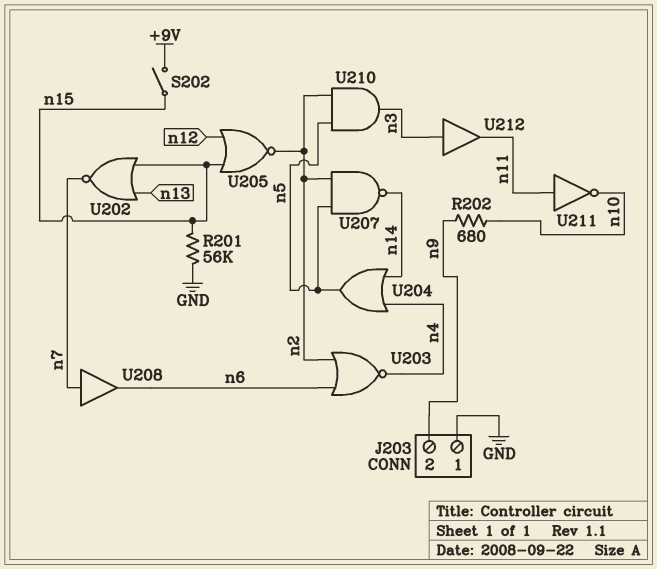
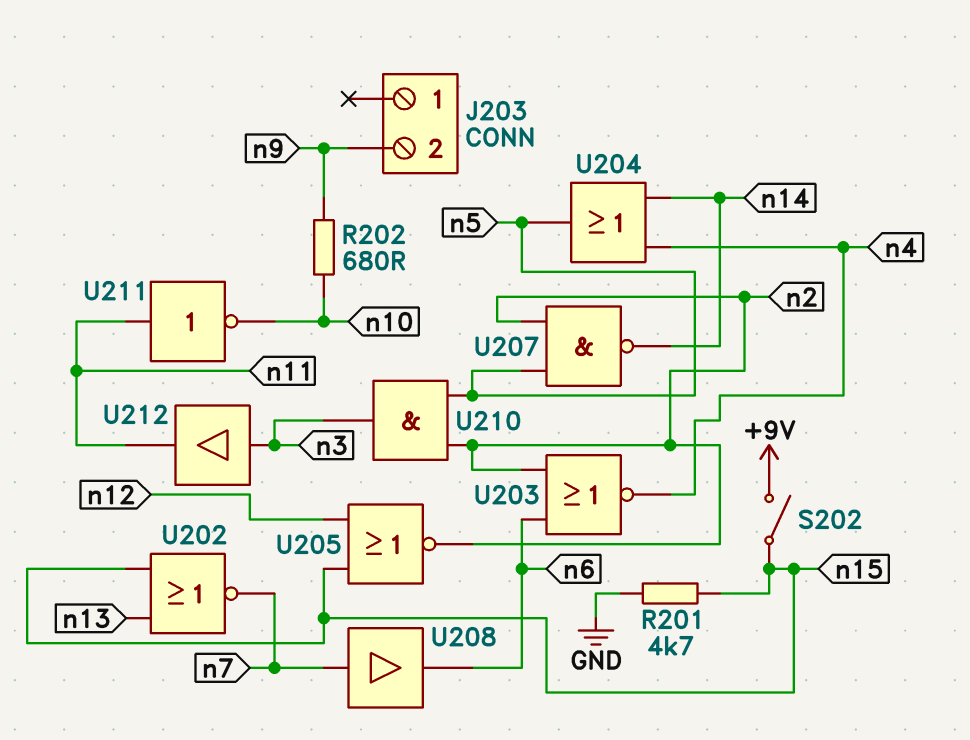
J203 pin 1: GND -> none
R201: 56k (GND, n15) -> 4.7k (GND, n15)

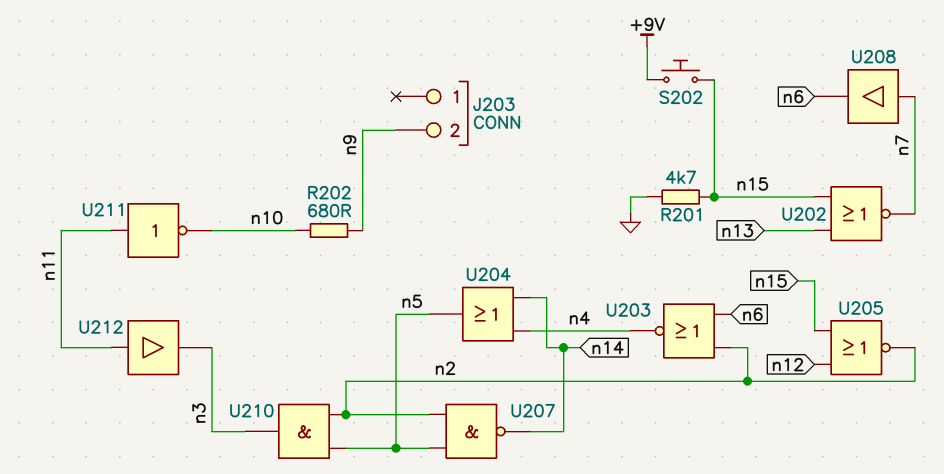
S202: switch (+9V, n15) -> button (+9V, n15)
U212: buffer (in n3, out n11) -> buffer (in n11, out n3)

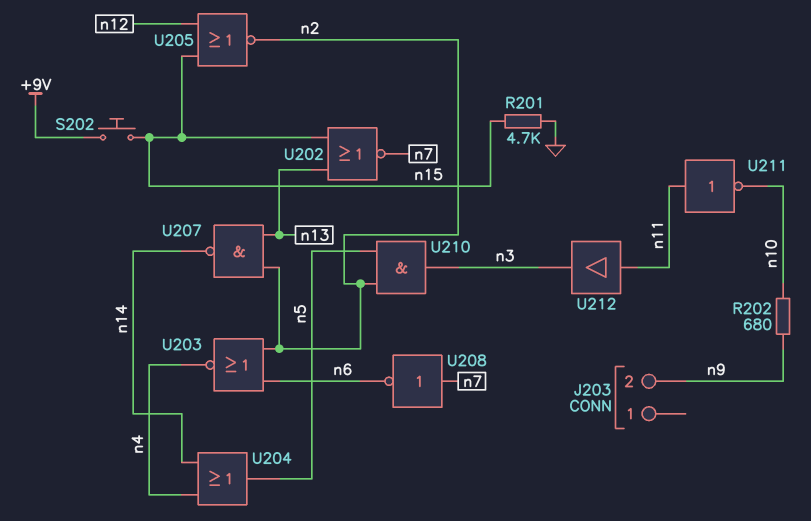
U207: NAND (in n2, in n5, out n14) -> NAND (in n2, in n13, out n14)
U208: buffer (in n7, out n6) -> NOT (in n7, out n6)

